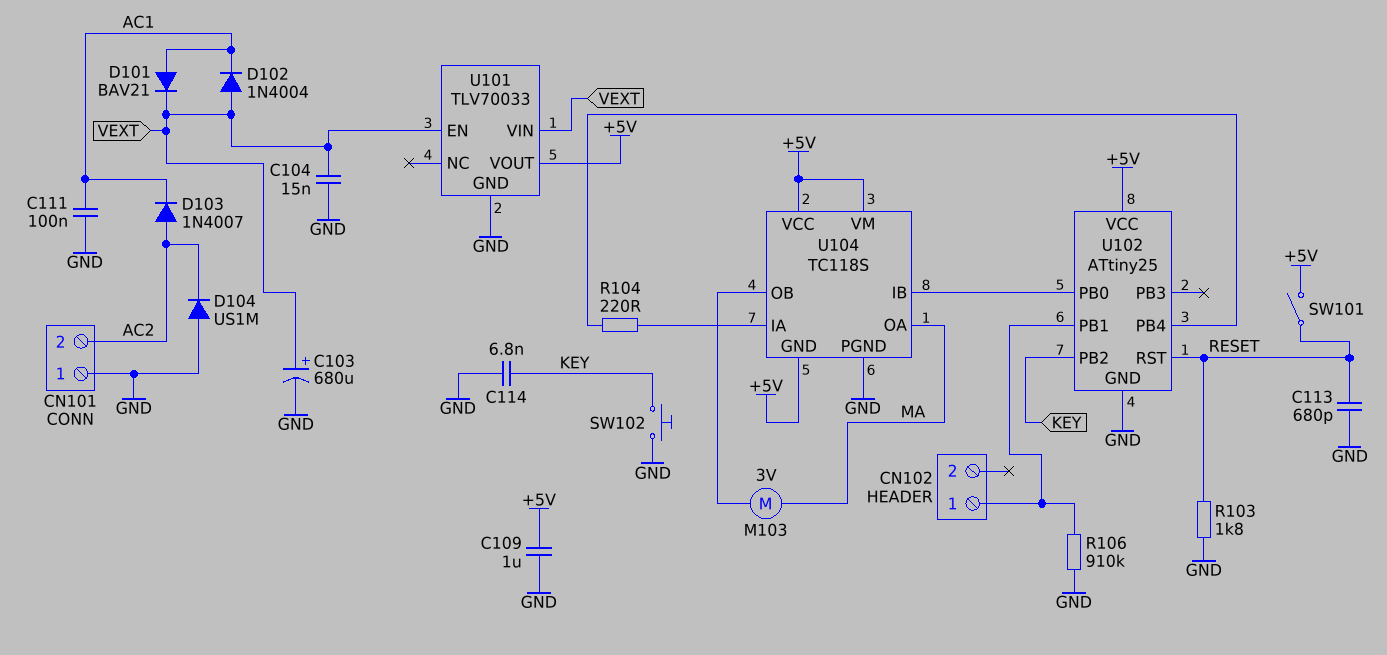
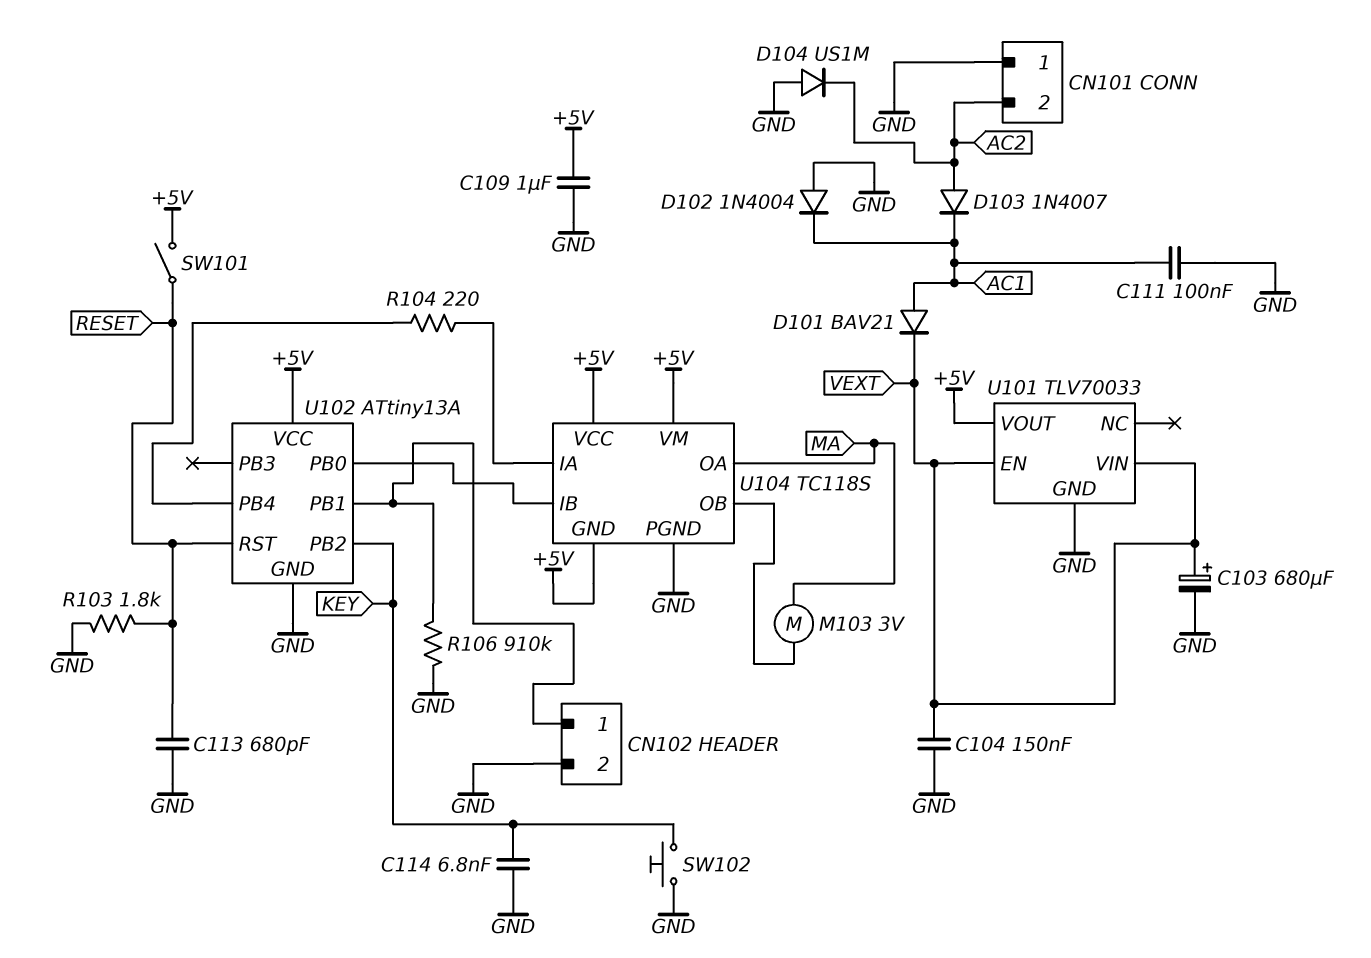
C104: 15nF (GND, VEXT) -> 150nF (GND, VEXT)
CN102 pin 2: none -> GND
D102: diode 1N4004 (A VEXT, K AC1) -> diode 1N4004 (A GND, K AC1)
U102: ATtiny25 -> ATtiny13A

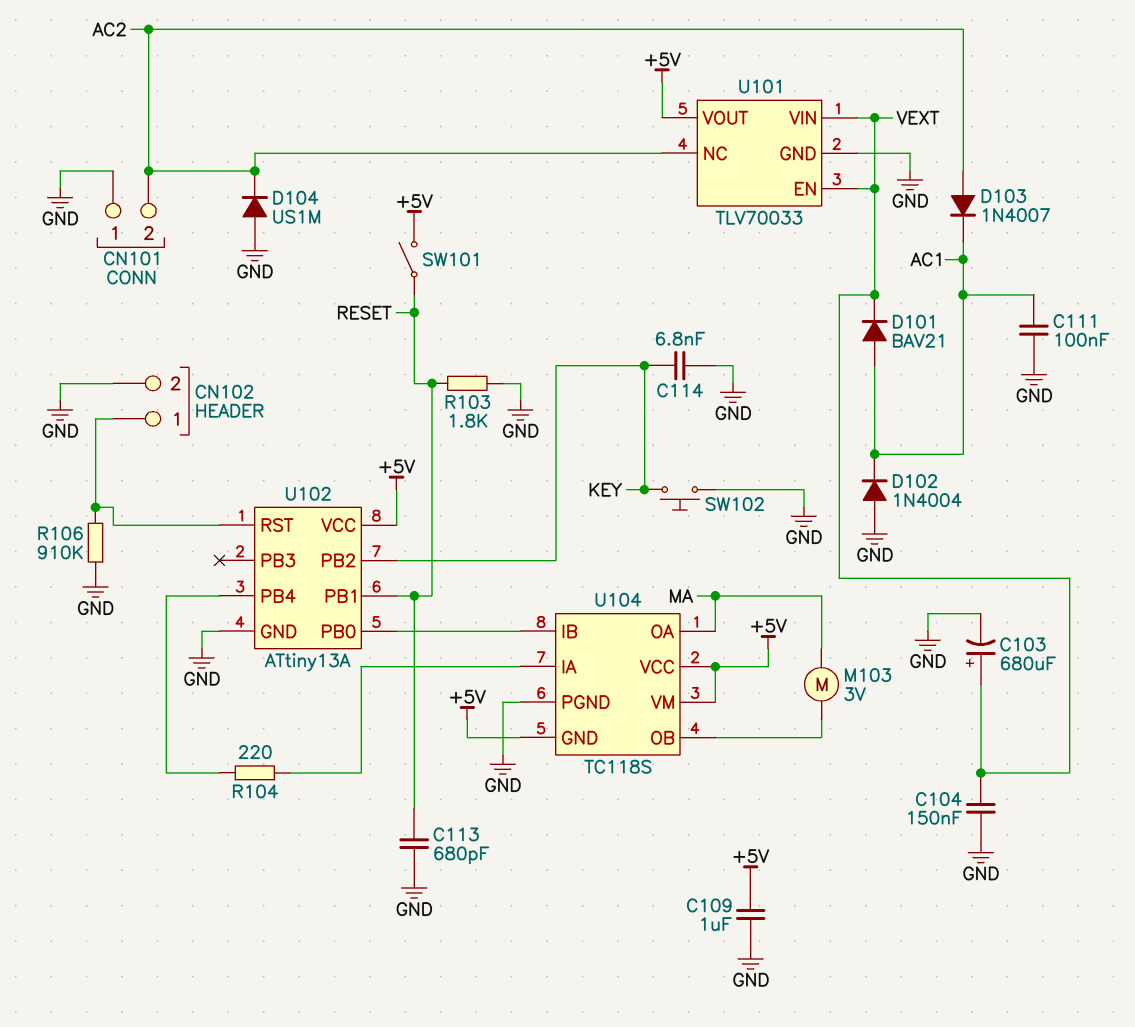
U101 pin NC: none -> AC2
U102 pin PB1: CN102/1 -> RESET
U102 pin RST: RESET -> CN102/1

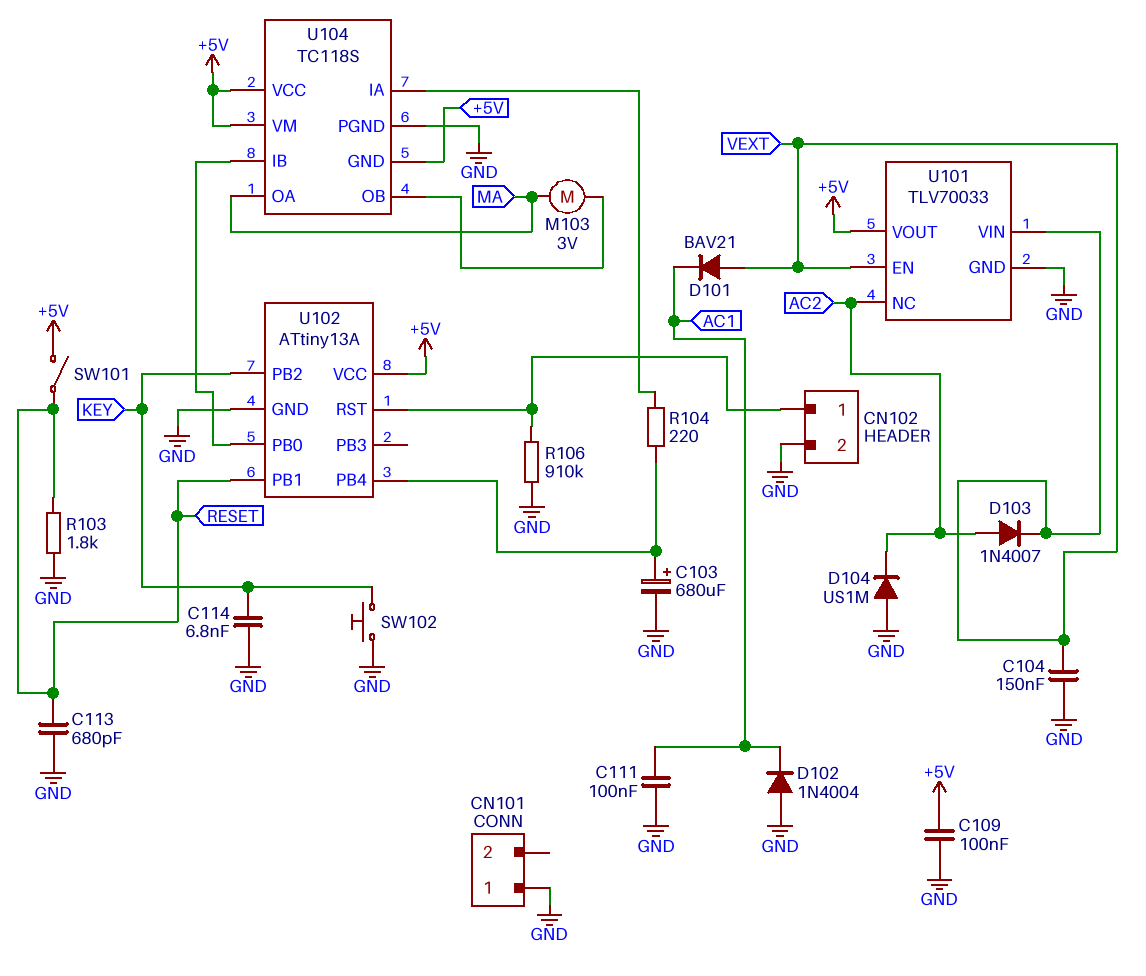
C103: 680uF (plus VEXT, minus GND) -> 680uF (plus U102/PB4, minus GND)
C109: 1uF (+5V, GND) -> 100nF (+5V, GND)
CN101 pin 2: AC2 -> none
D101: diode BAV21 (A AC1, K VEXT) -> diode BAV21 (A VEXT, K AC1)
D103: diode 1N4007 (A AC2, K AC1) -> diode 1N4007 (A AC2, K VEXT)

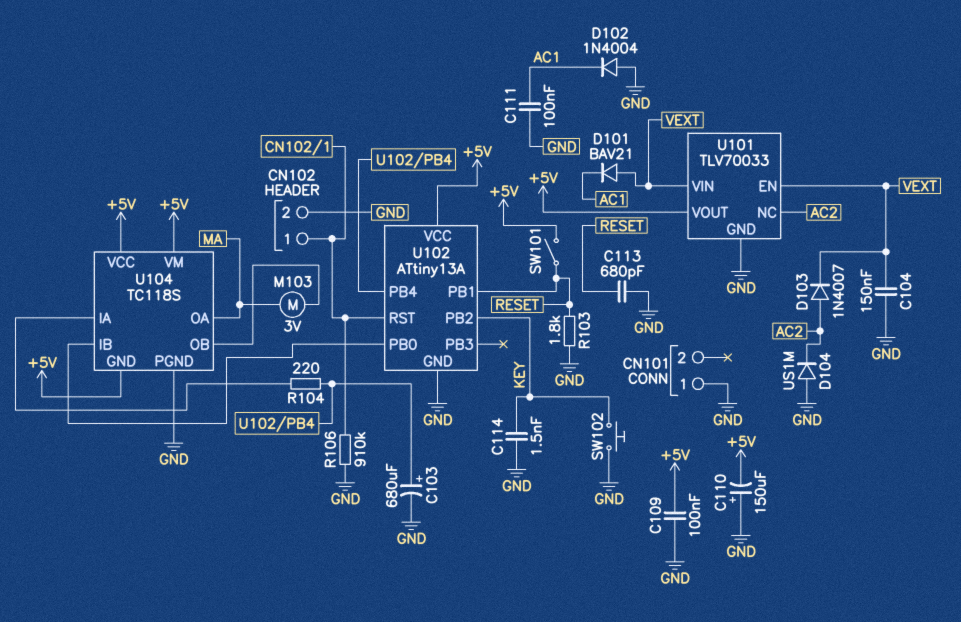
C110: none -> 150uF (plus GND, minus +5V)
C114: 6.8nF (GND, KEY) -> 1.5nF (GND, KEY)

